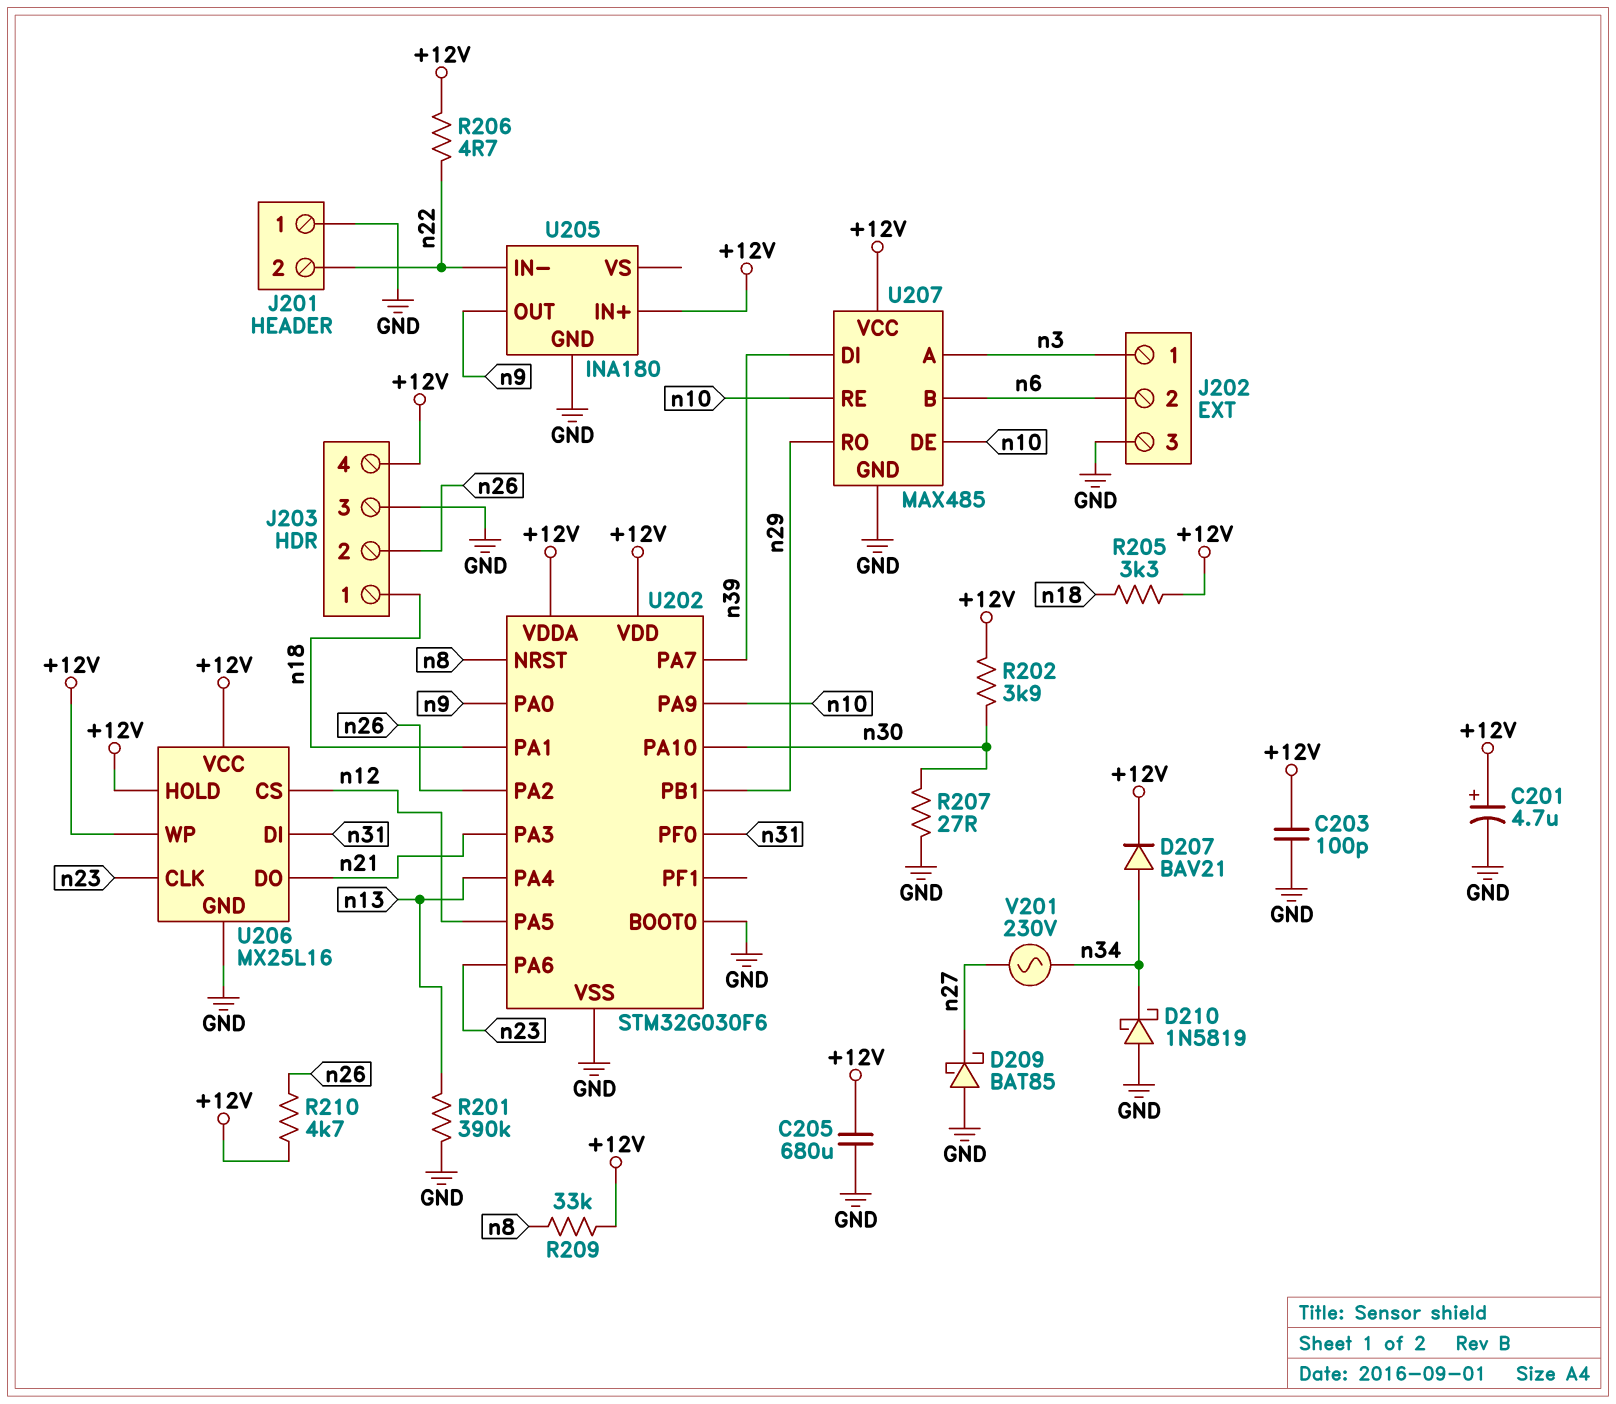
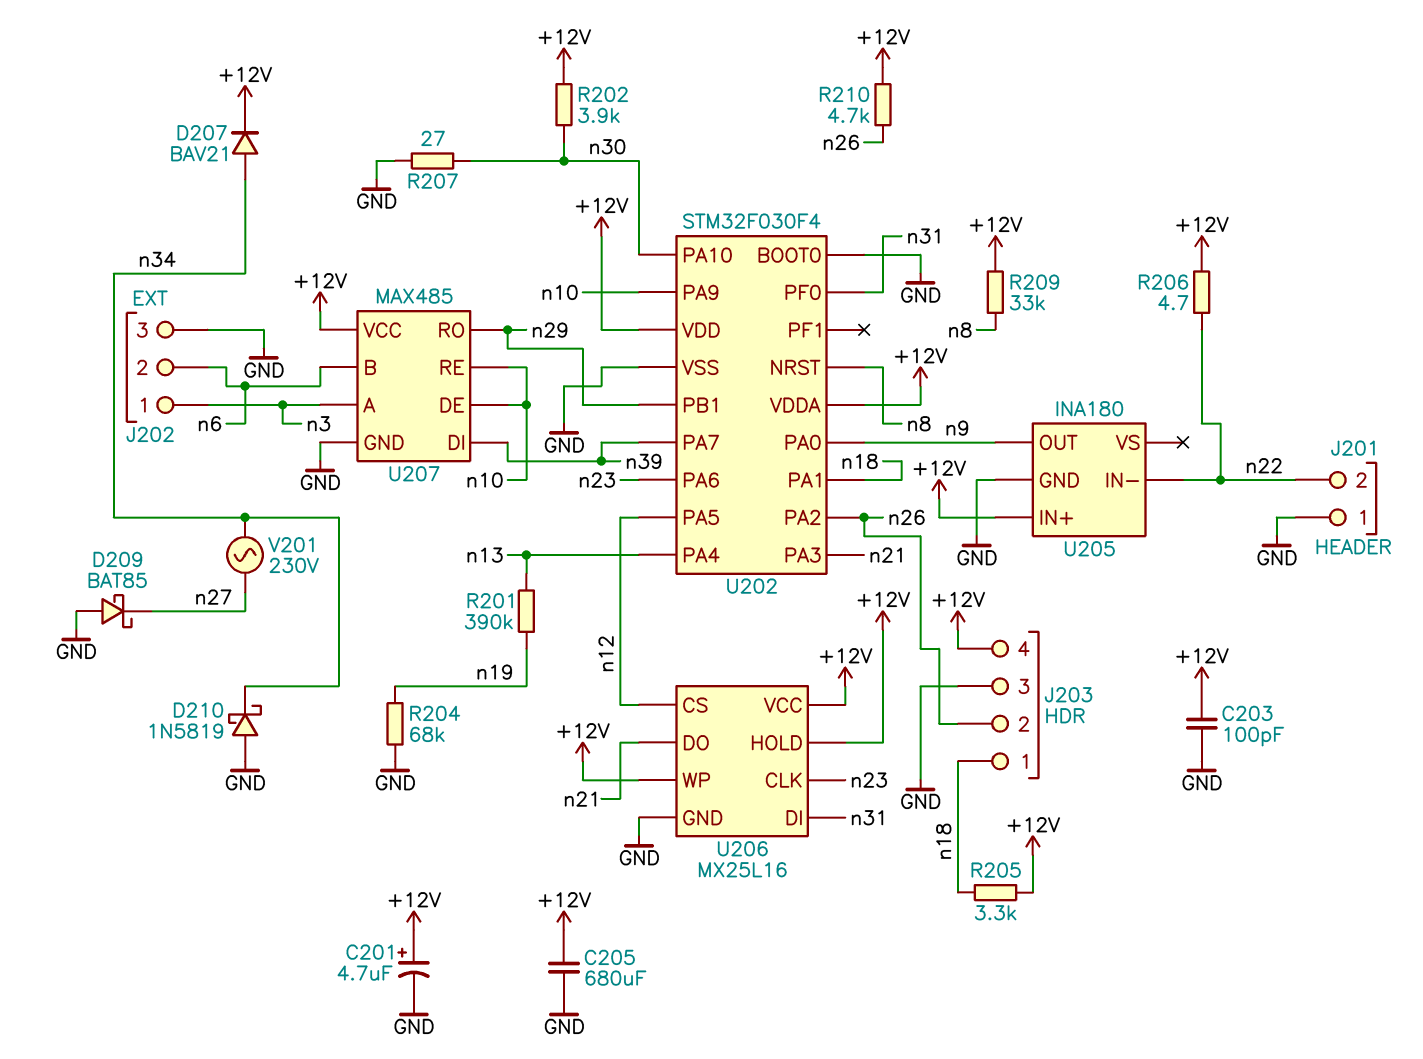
R201: 390k (GND, n13) -> 390k (n13, n19)
R204: none -> 68k (GND, n19)
U202: STM32G030F6 -> STM32F030F4

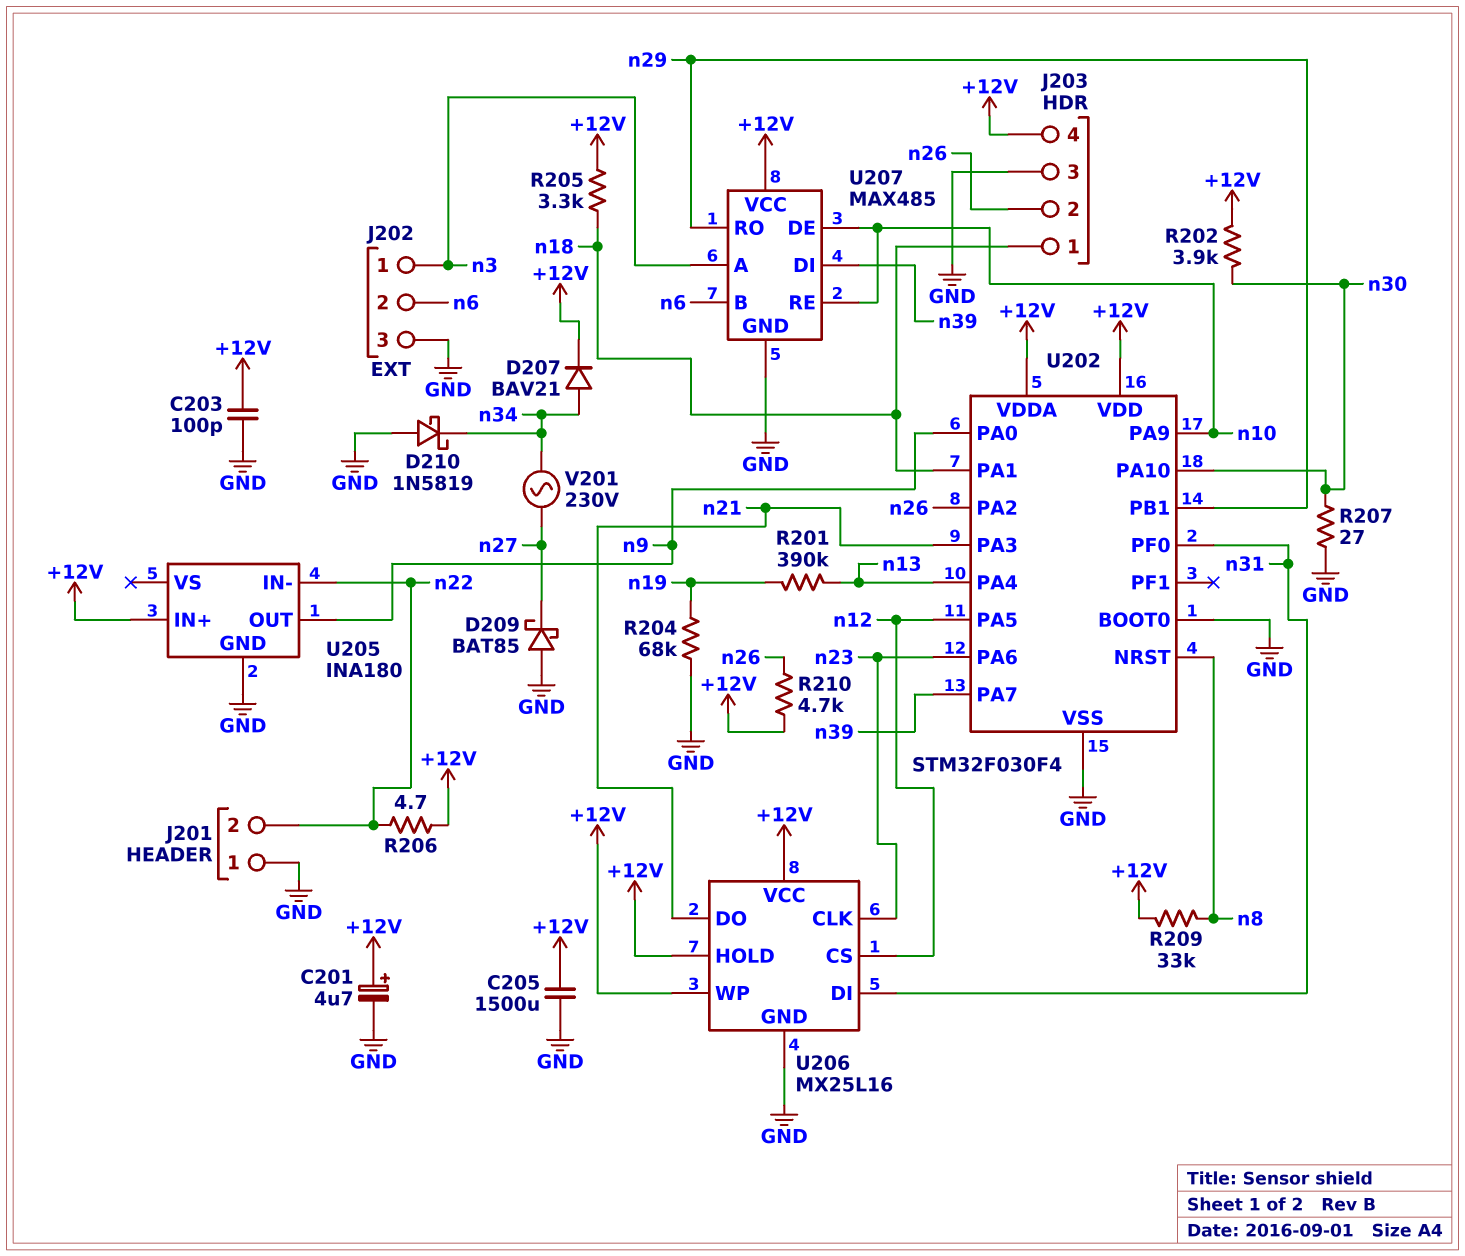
C205: 680uF (+12V, GND) -> 1500uF (+12V, GND)

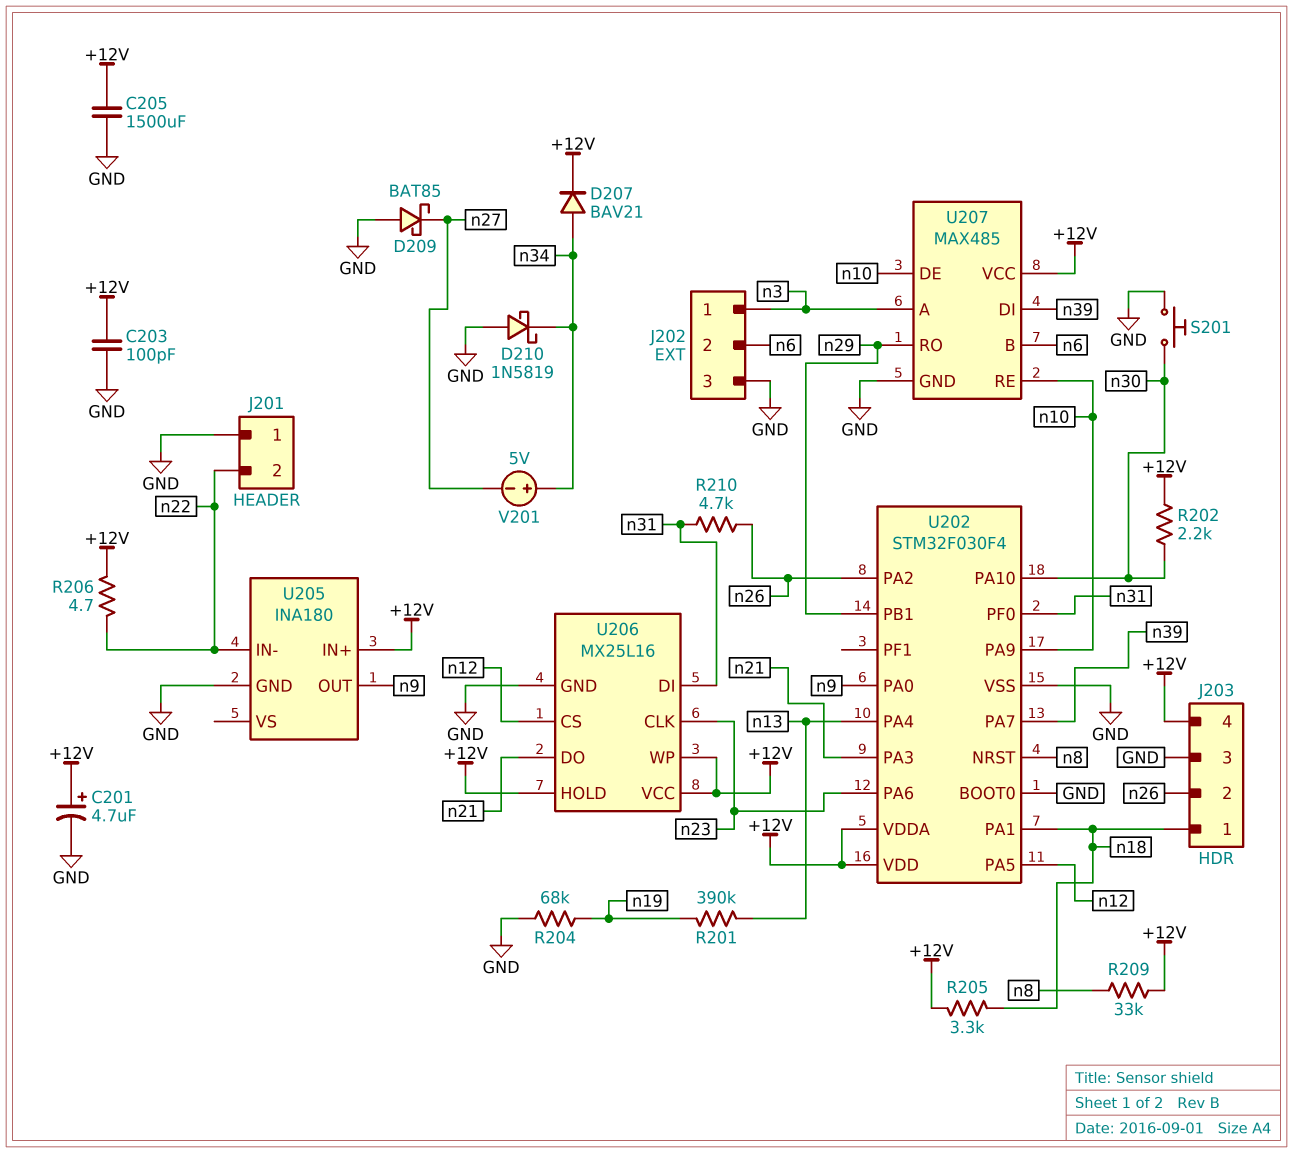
R202: 3.9k (+12V, n30) -> 2.2k (+12V, n30)
R207: 27 (GND, n30) -> none
R210: 4.7k (+12V, n26) -> 4.7k (n26, n31)
S201: none -> button (GND, n30)
V201: AC 230V (n27, n34) -> 5V (plus n34, minus n27)

